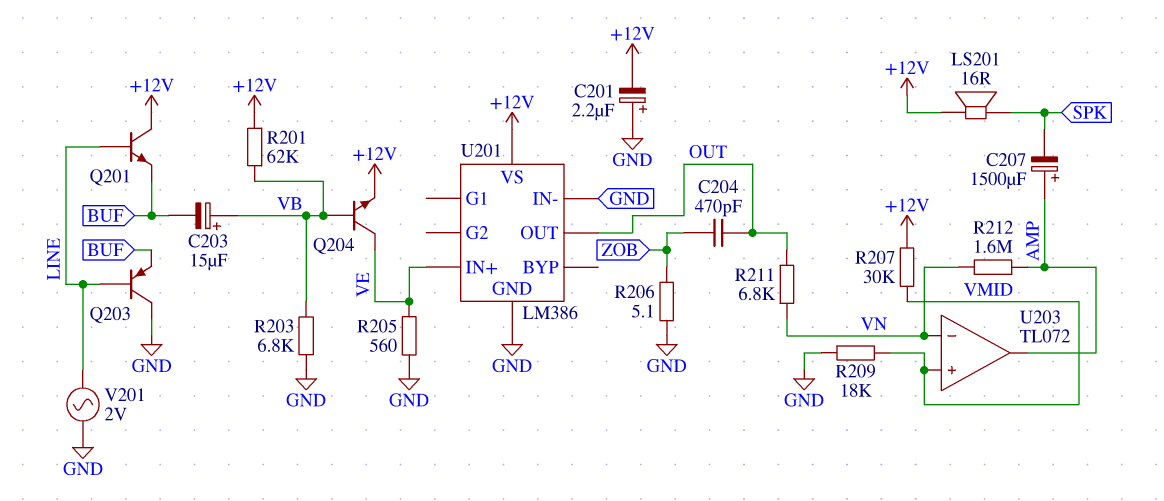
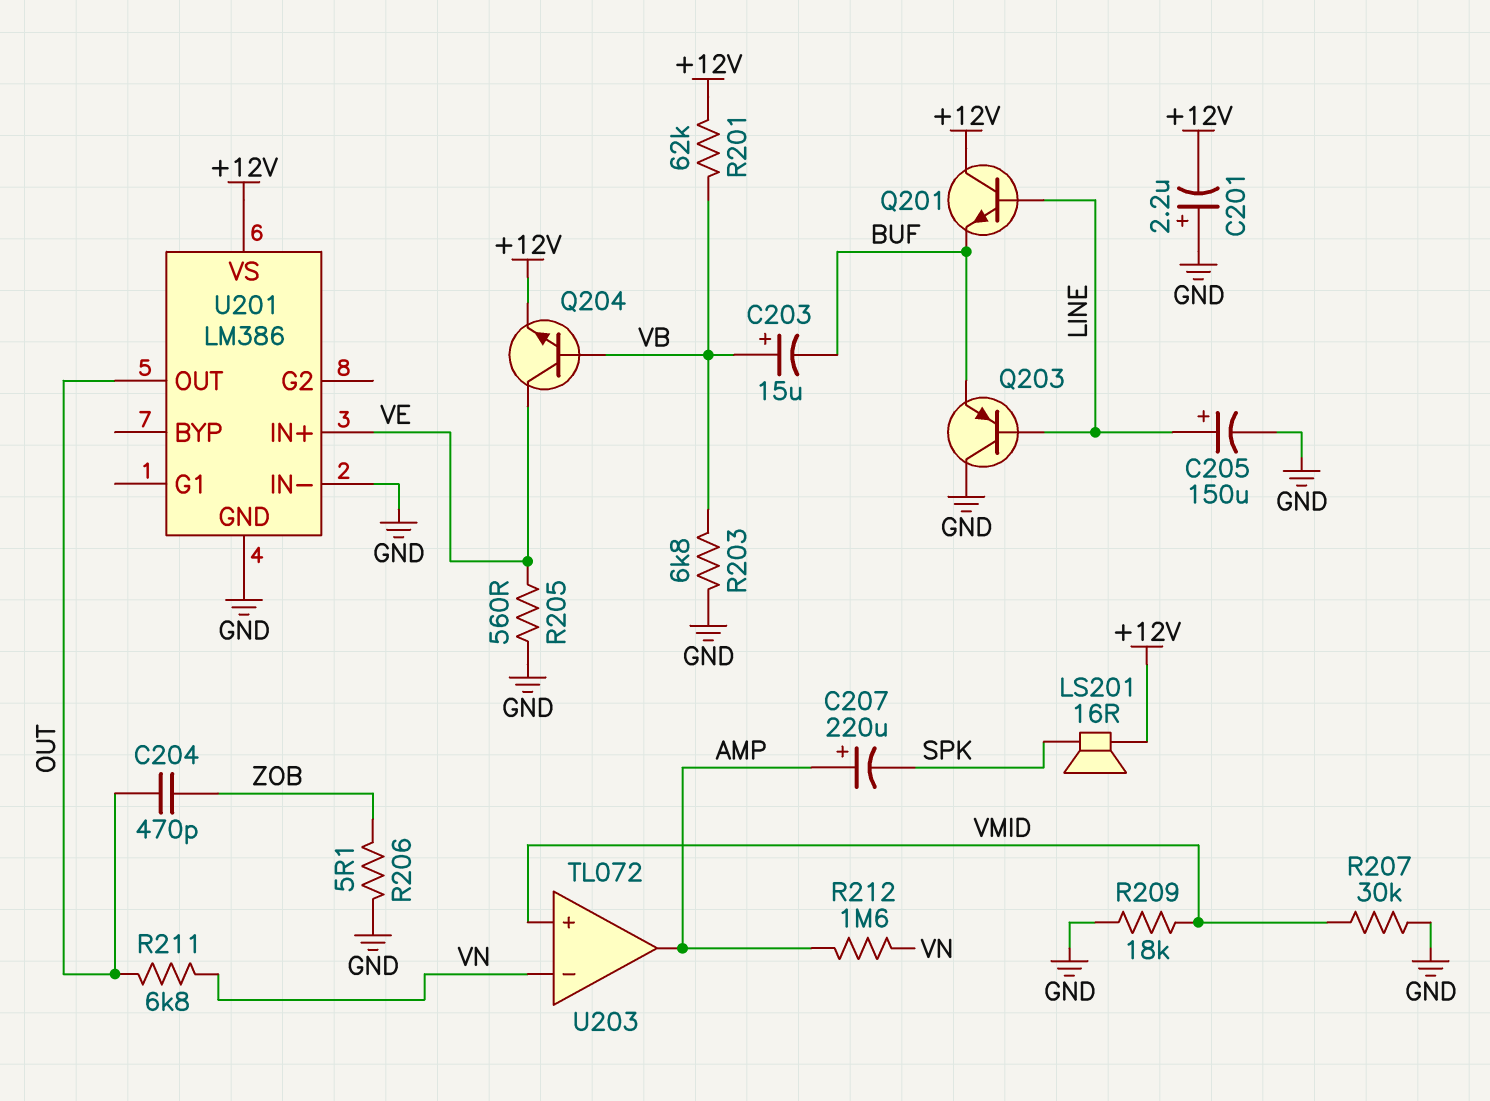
C205: none -> 150uF (plus LINE, minus GND)
C207: 1500uF (plus AMP, minus SPK) -> 220uF (plus AMP, minus SPK)
R207: 30k (+12V, VMID) -> 30k (GND, VMID)
V201: AC 2V (GND, LINE) -> none

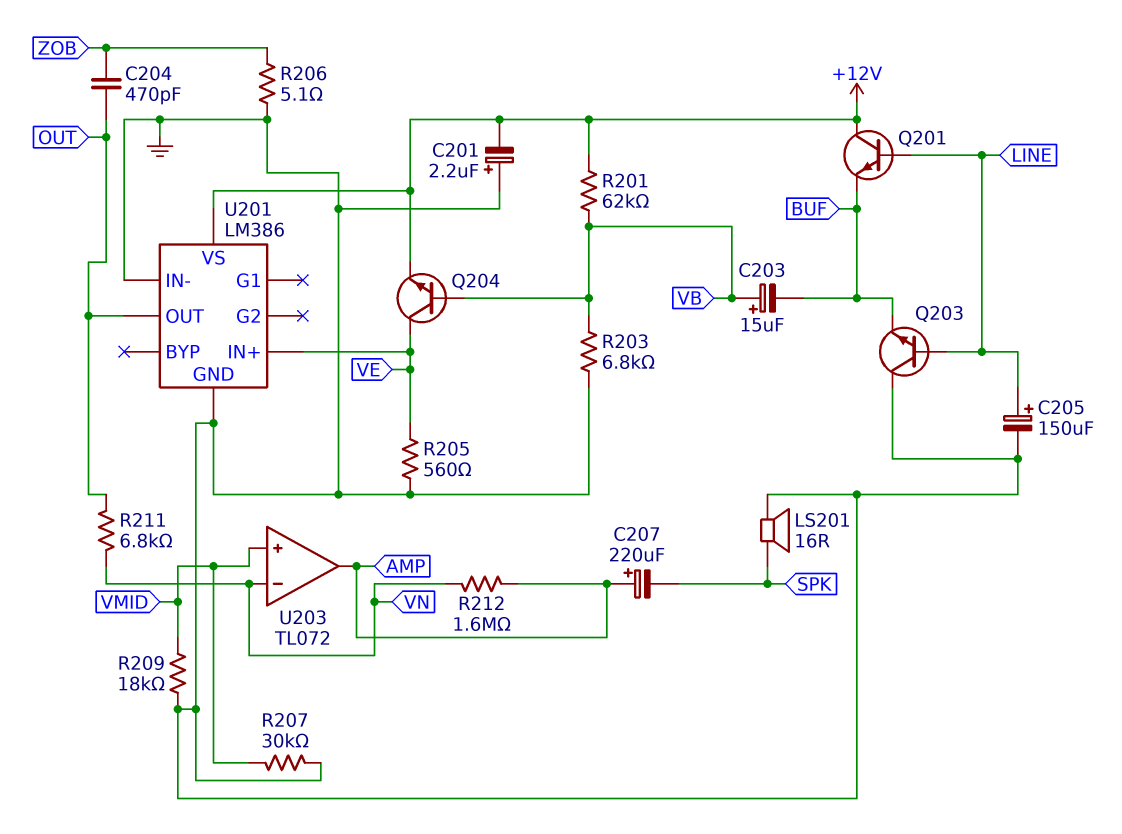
LS201: speaker 16R (+12V, SPK) -> speaker 16R (GND, SPK)
Q203: PNP (B LINE, C GND, E BUF) -> NPN (B LINE, C GND, E BUF)

